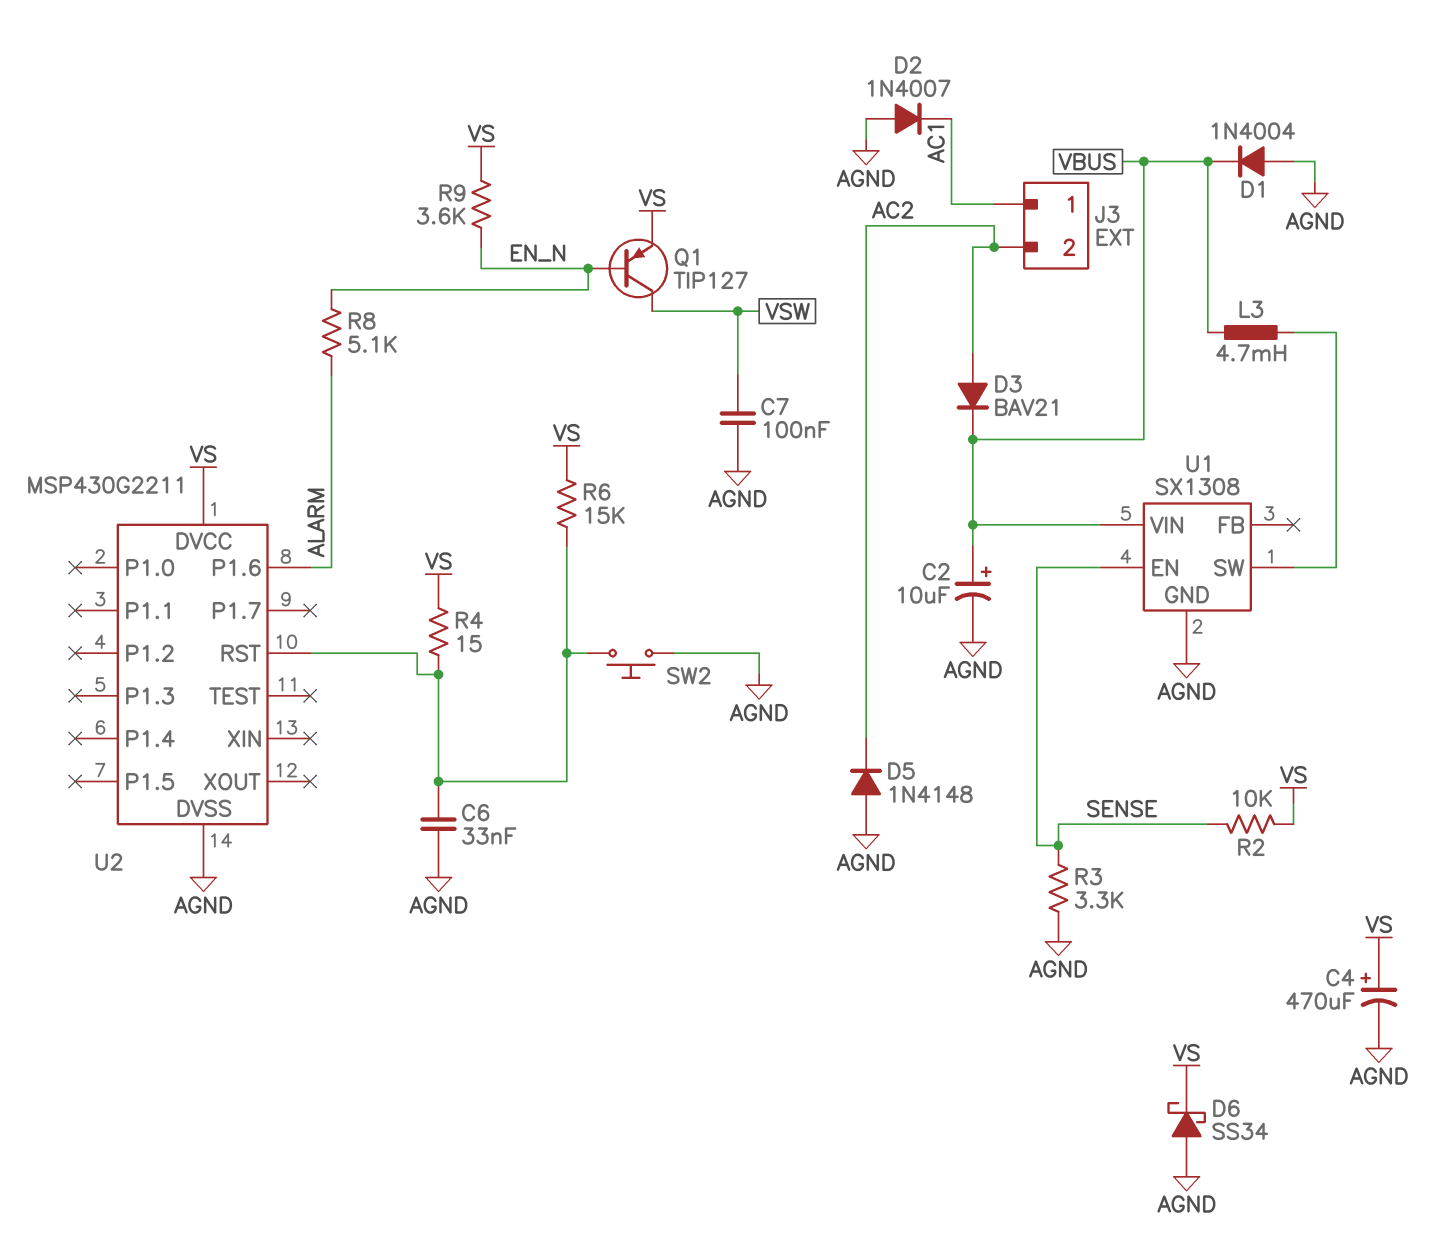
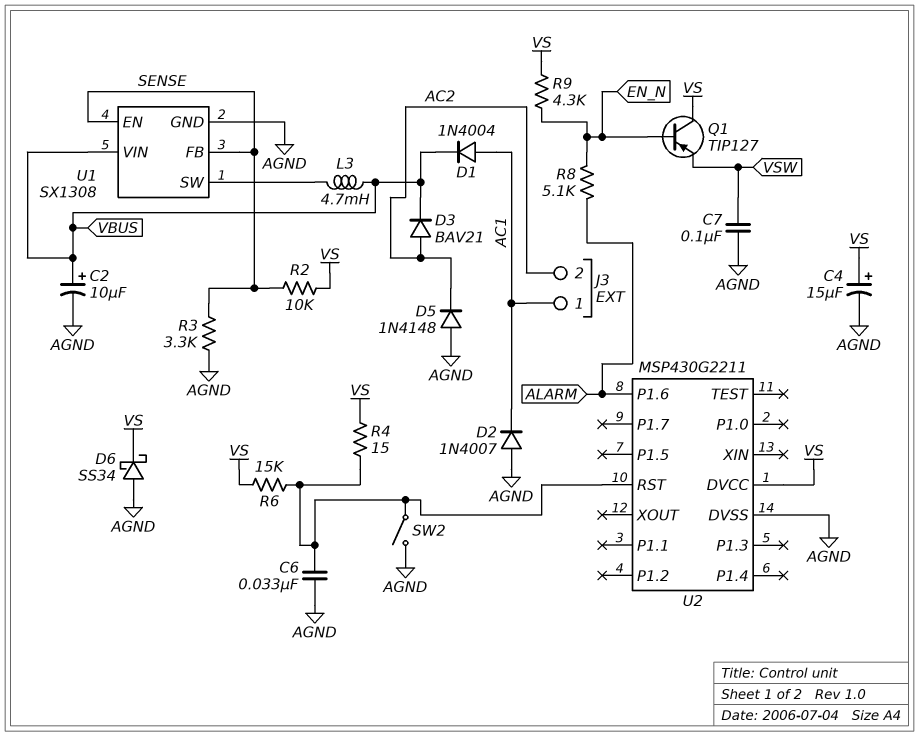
C4: 470uF (plus VS, minus AGND) -> 15uF (plus VS, minus AGND)
D1: diode 1N4004 (A AGND, K VBUS) -> diode 1N4004 (A AC1, K VBUS)
Q1: PNP TIP127 (B EN_N, C VSW, E VS) -> PNP TIP127 (B EN_N, C VS, E VSW)
R9: 3.6k (EN_N, VS) -> 4.3k (EN_N, VS)
SW2: button (AGND, U2/RST) -> switch (AGND, U2/RST)
U1 pin FB: none -> SENSE

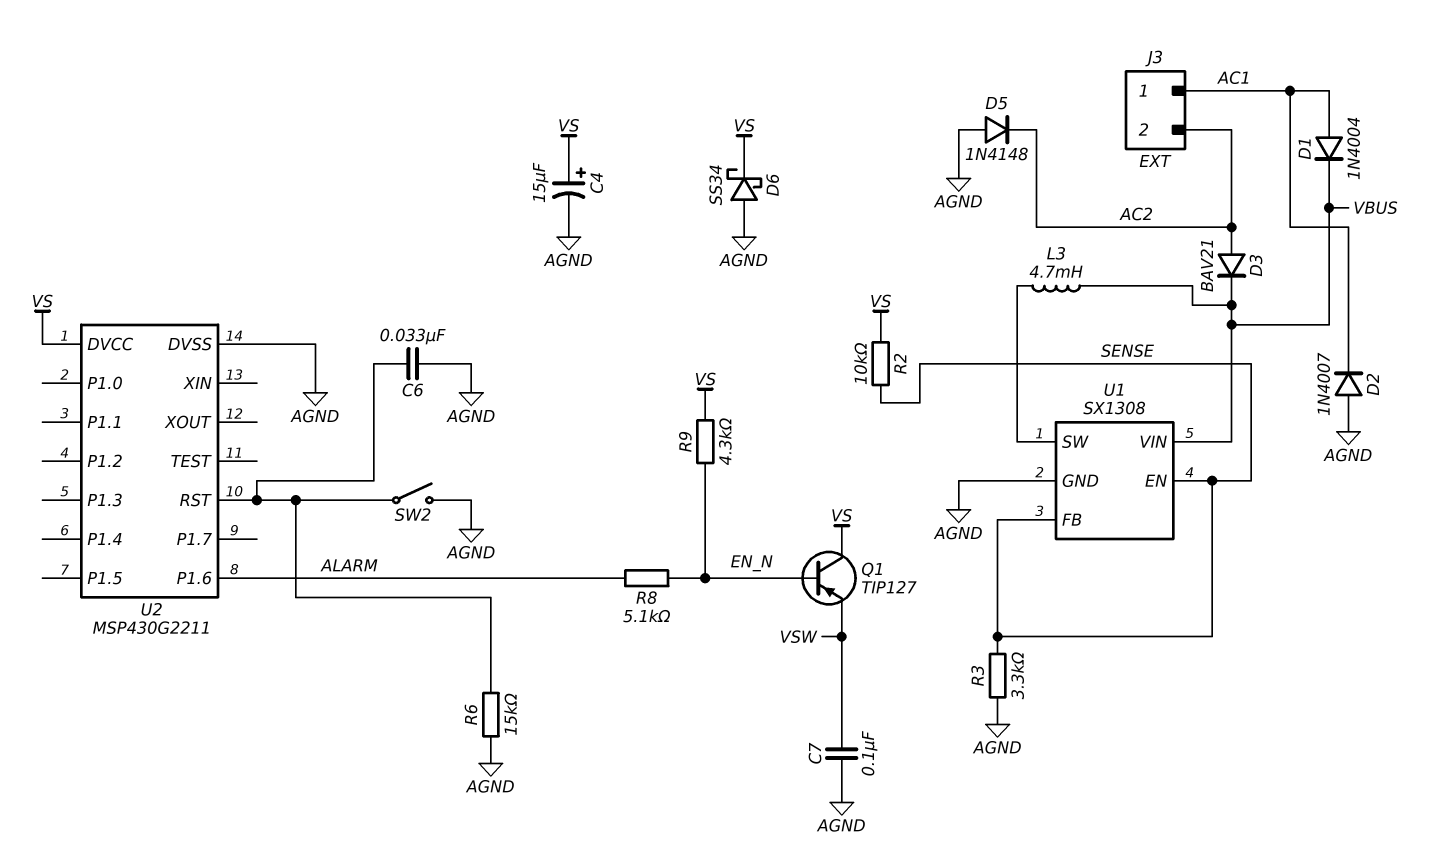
C2: 10uF (plus VBUS, minus AGND) -> none
R4: 15 (U2/RST, VS) -> none
R6: 15k (U2/RST, VS) -> 15k (AGND, U2/RST)

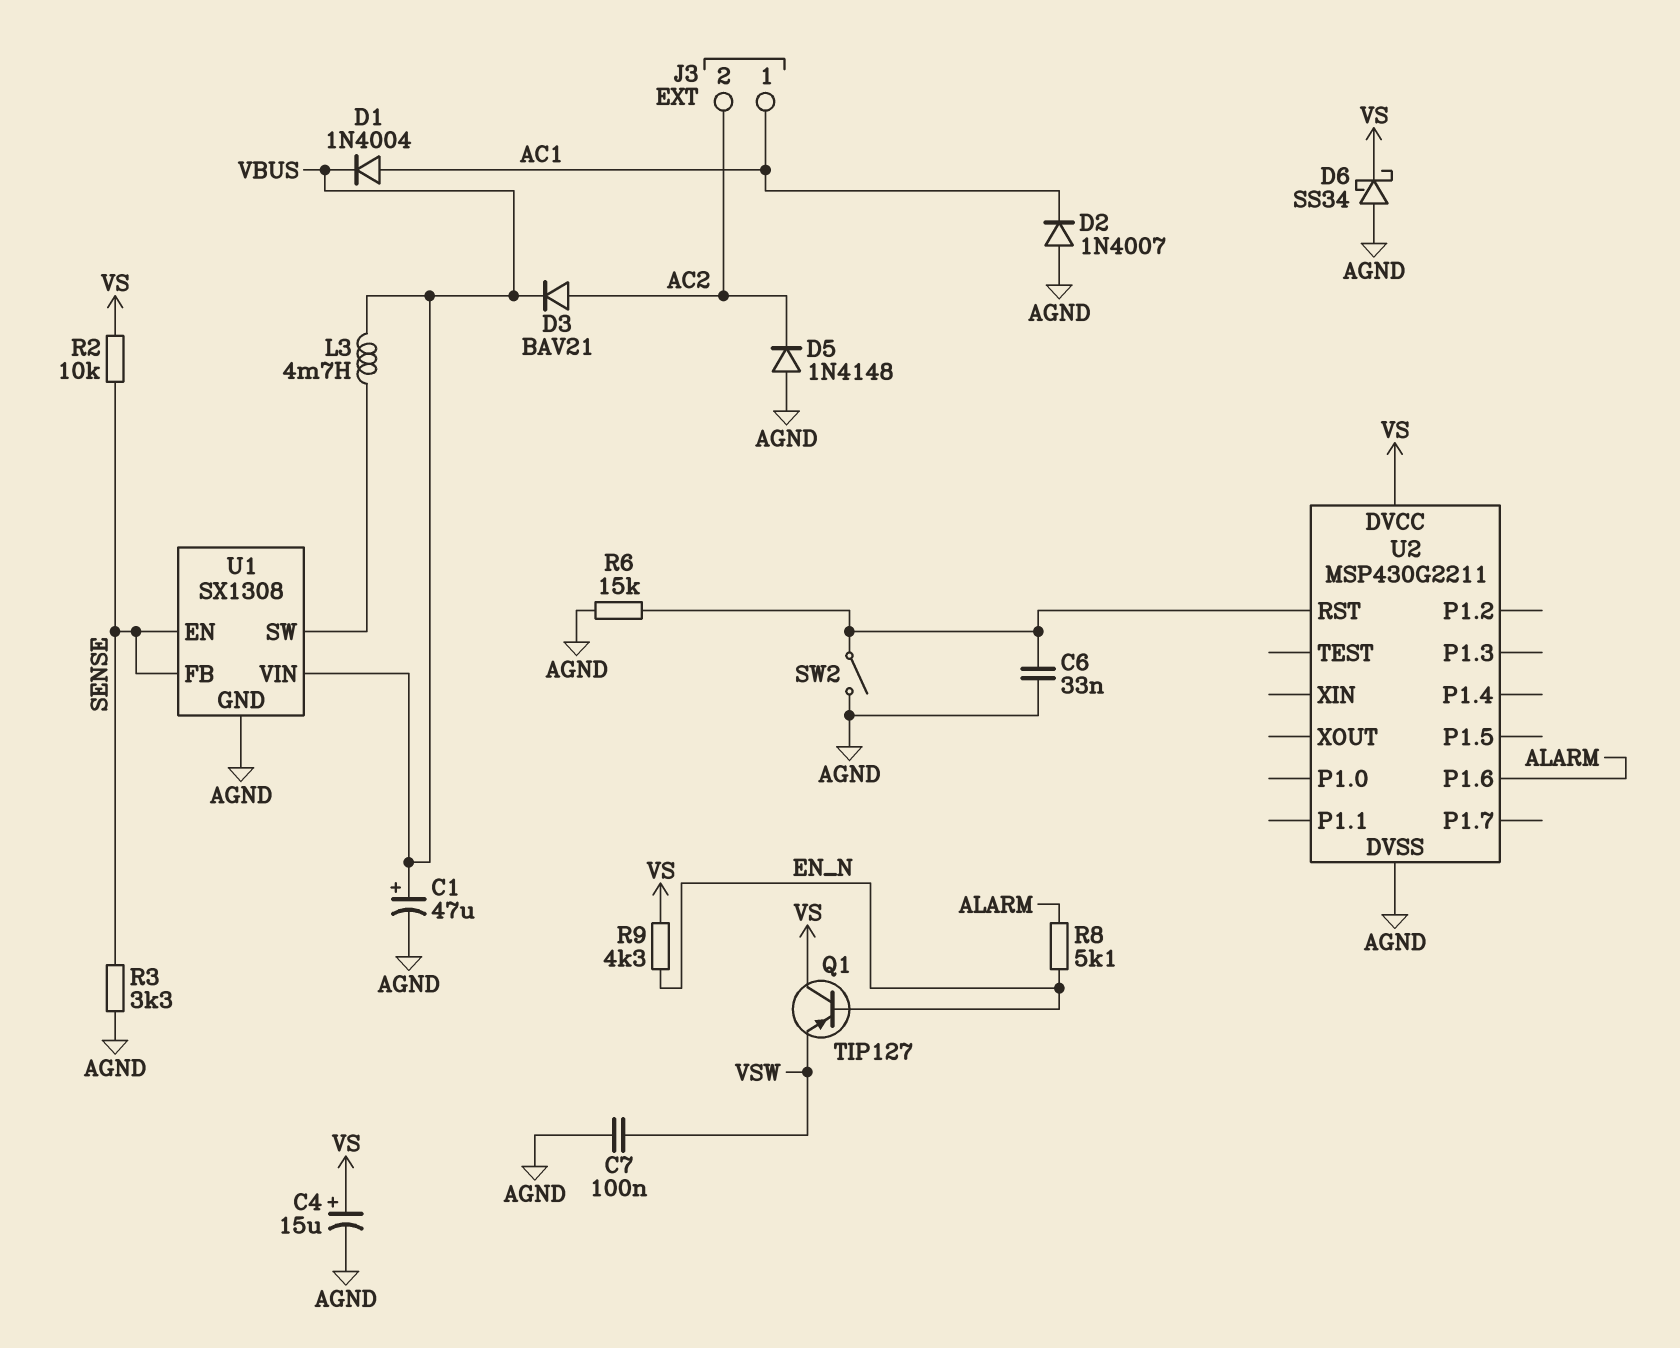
C1: none -> 47uF (plus VBUS, minus AGND)

